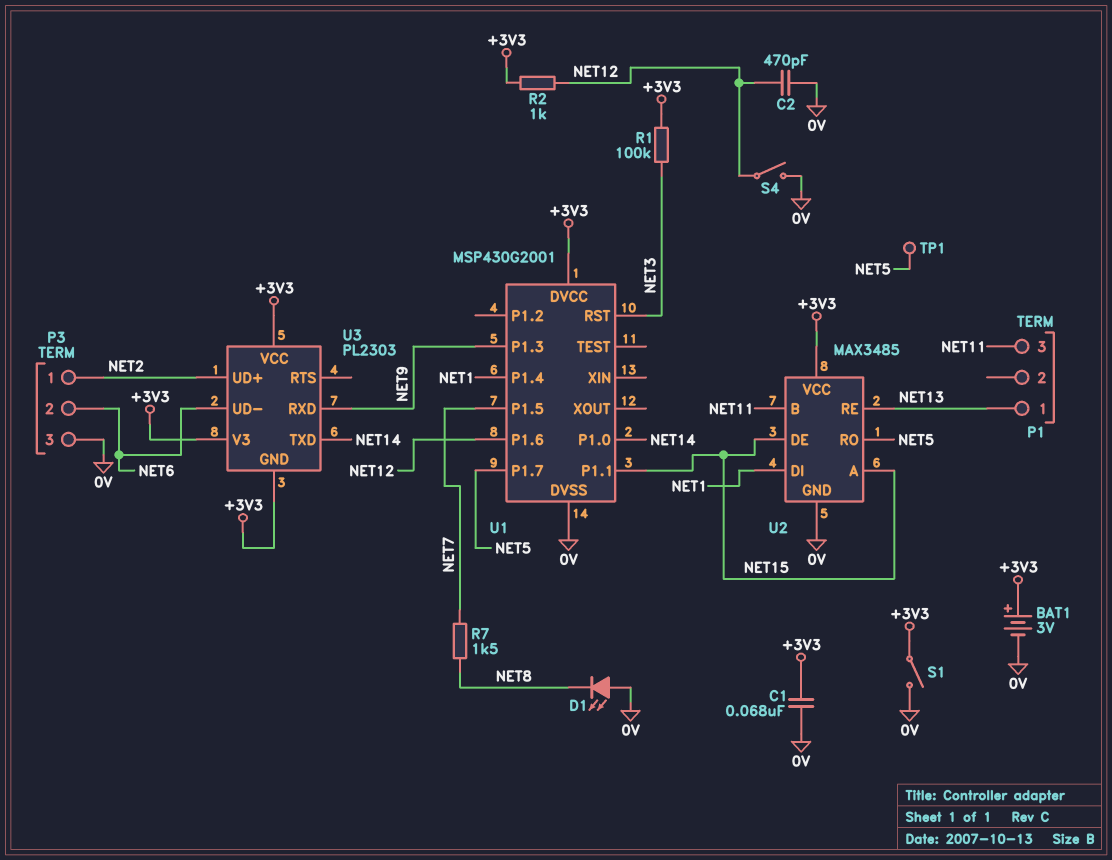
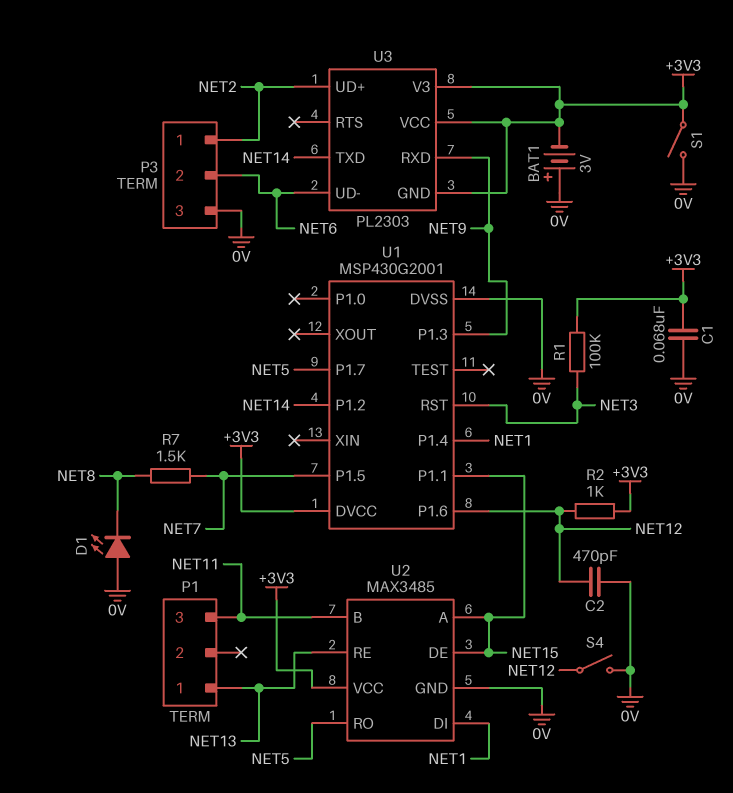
BAT1: 3V (plus +3V3, minus 0V) -> 3V (plus 0V, minus +3V3)
TP1: test point (NET5) -> none
U1 pin P1.0: NET14 -> none
U1 pin P1.2: none -> NET14

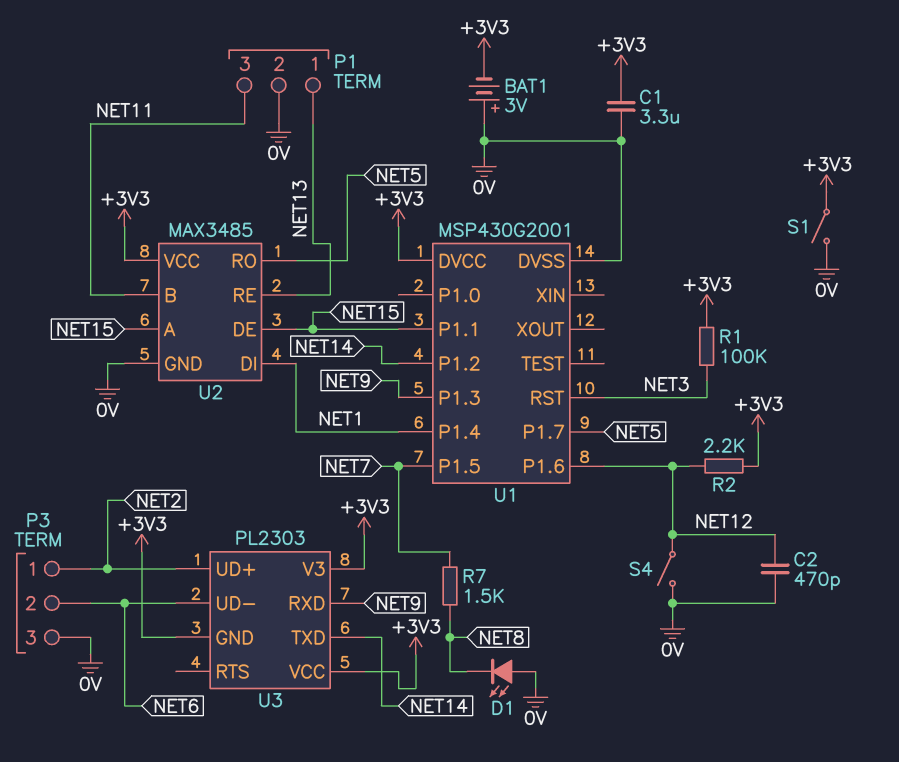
C1: 68nF (+3V3, 0V) -> 3.3uF (+3V3, 0V)
P1 pin 2: none -> 0V
R2: 1k (+3V3, NET12) -> 2.2k (+3V3, NET12)

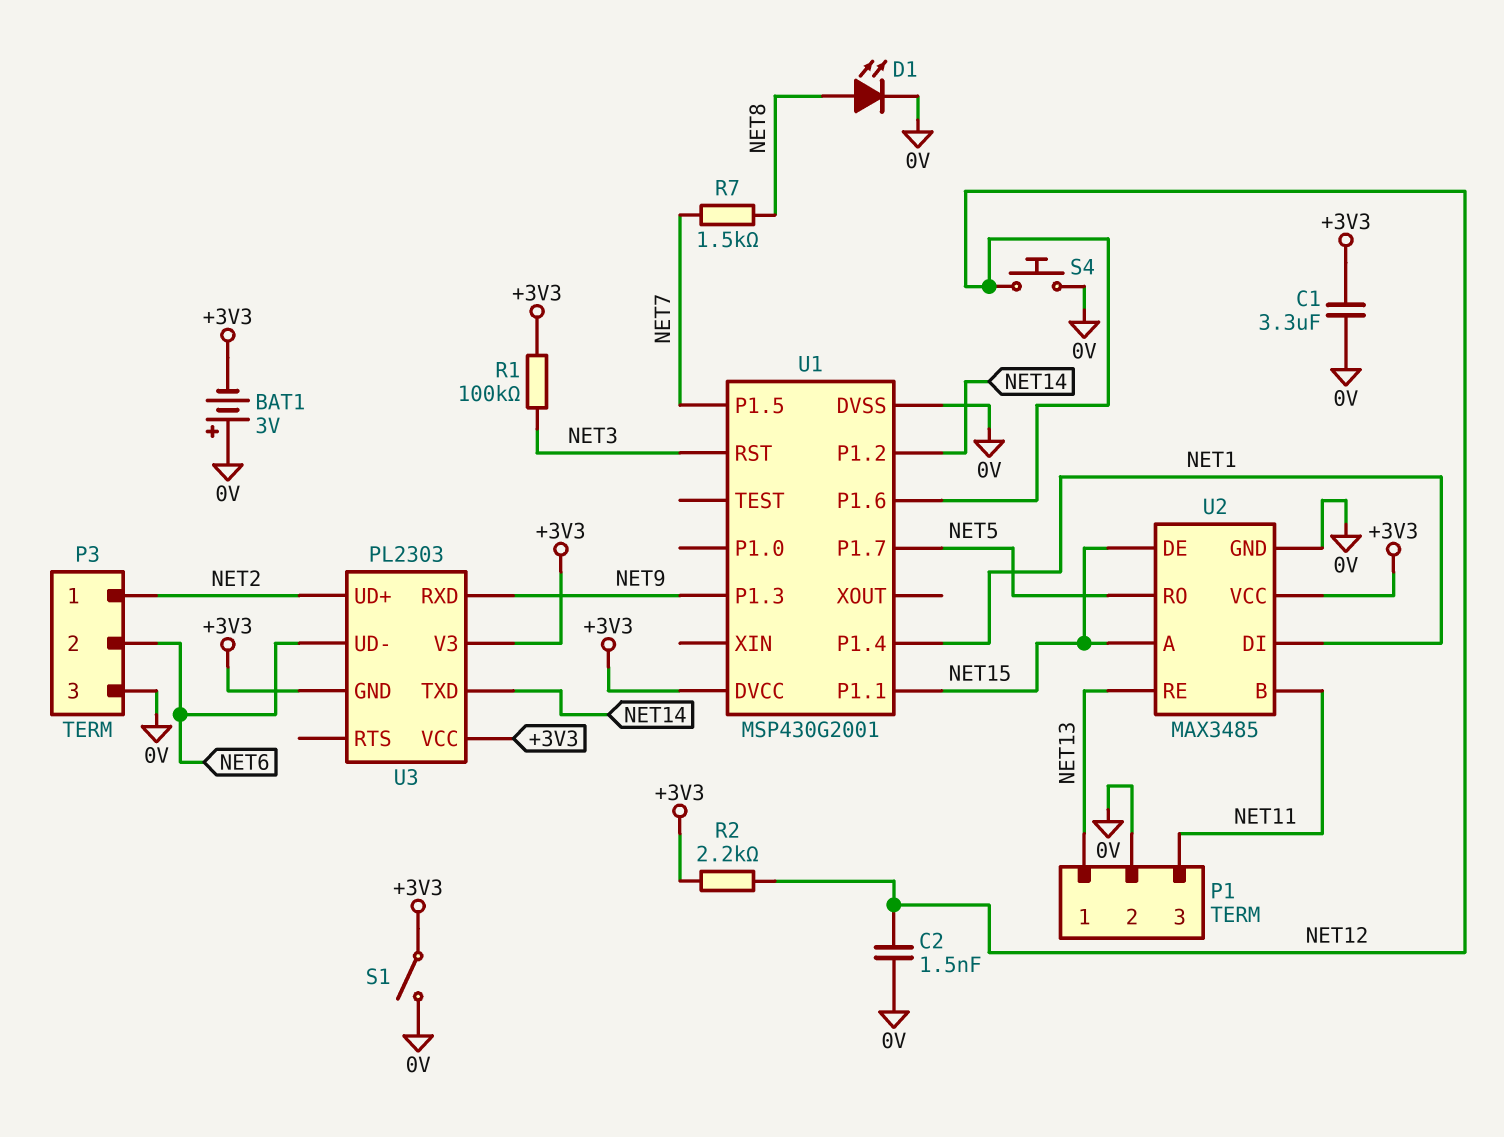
C2: 470pF (0V, NET12) -> 1.5nF (0V, NET12)
D1: LED (A 0V, K NET8) -> LED (A NET8, K 0V)
S4: switch (0V, NET12) -> button (0V, NET12)

